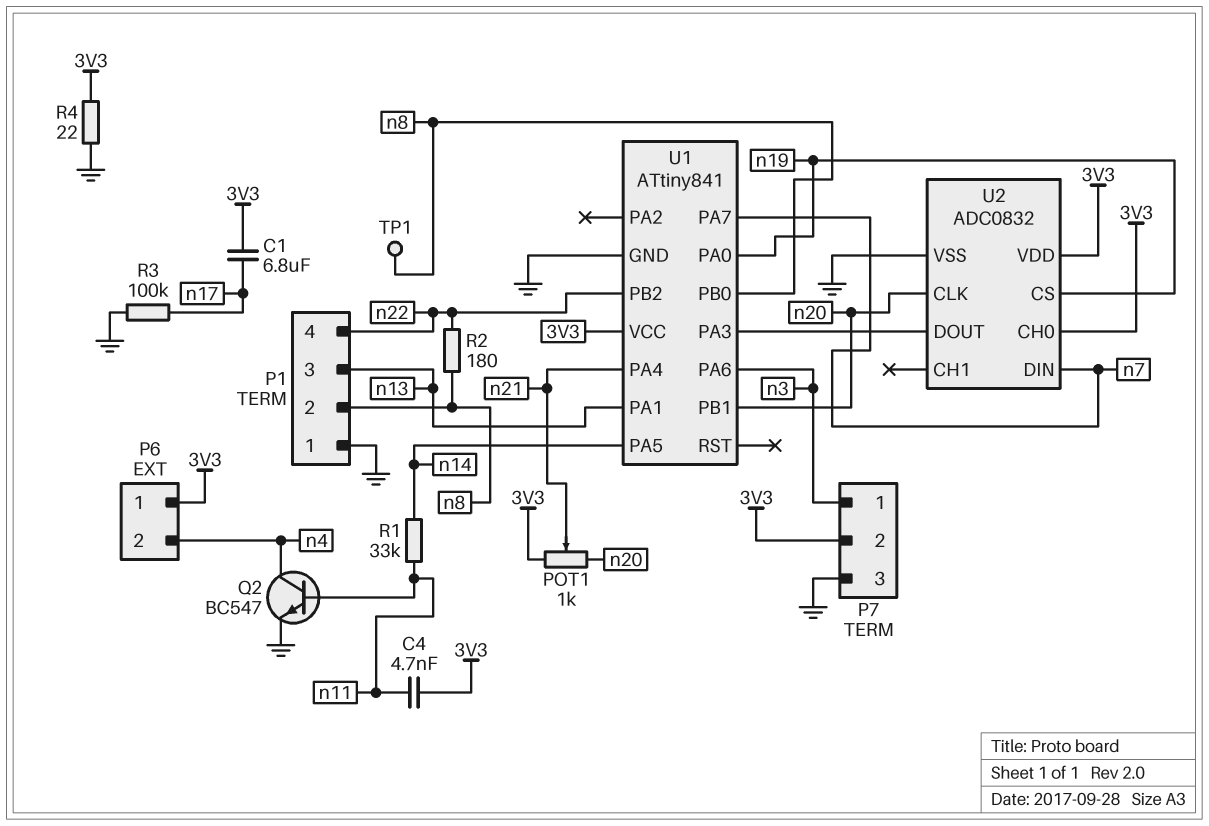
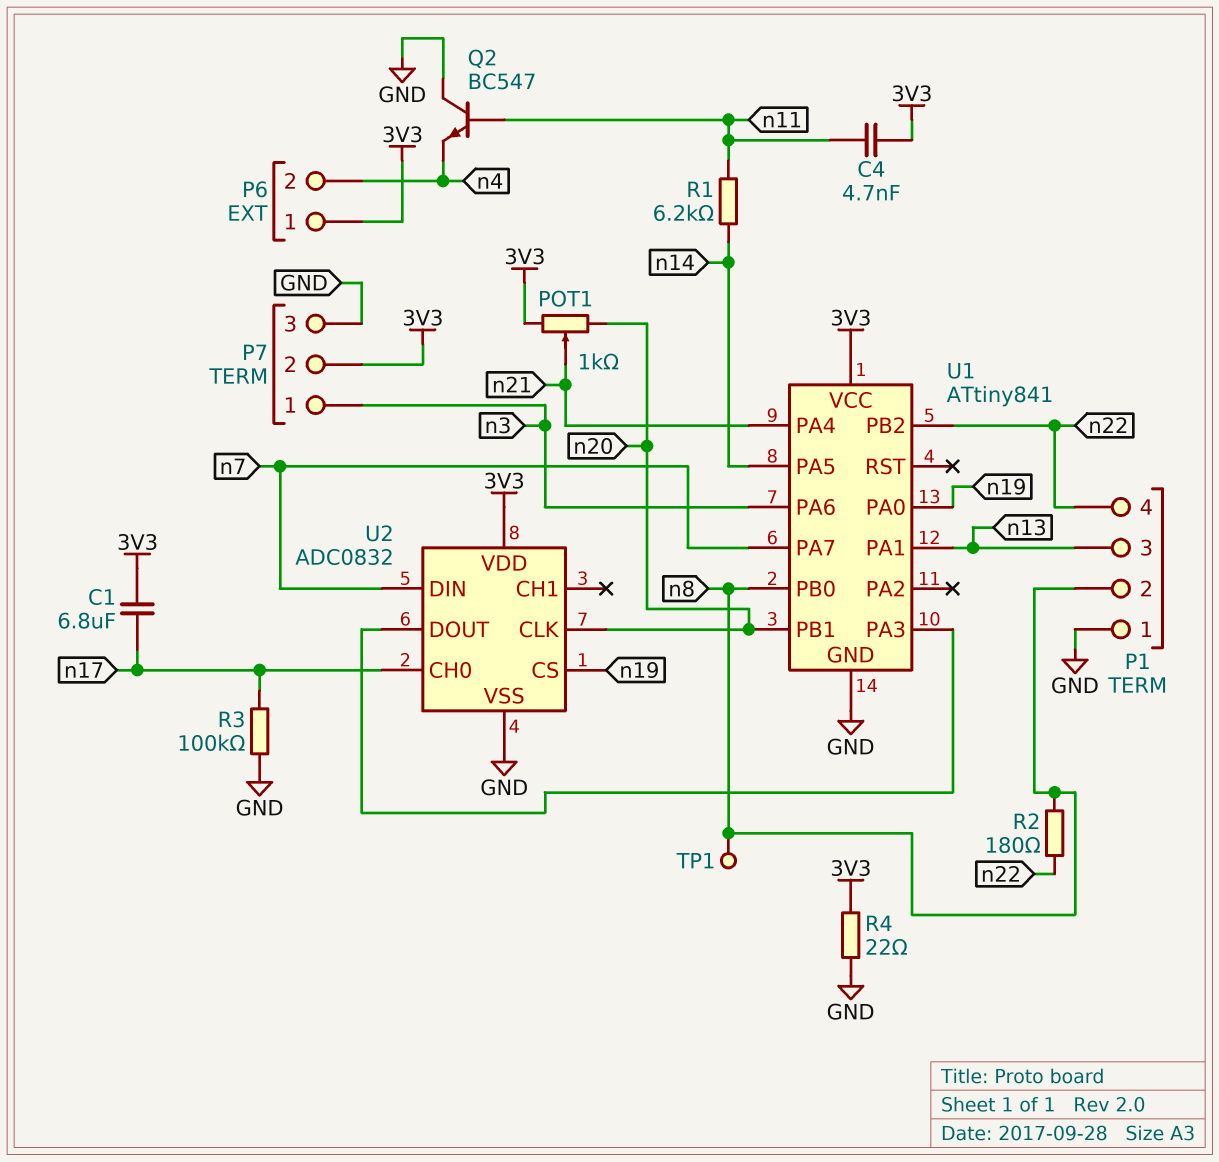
Q2: NPN BC547 (B n11, C n4, E GND) -> NPN BC547 (B n11, C GND, E n4)
R1: 33k (n11, n14) -> 6.2k (n11, n14)
U2 pin CH0: 3V3 -> n17

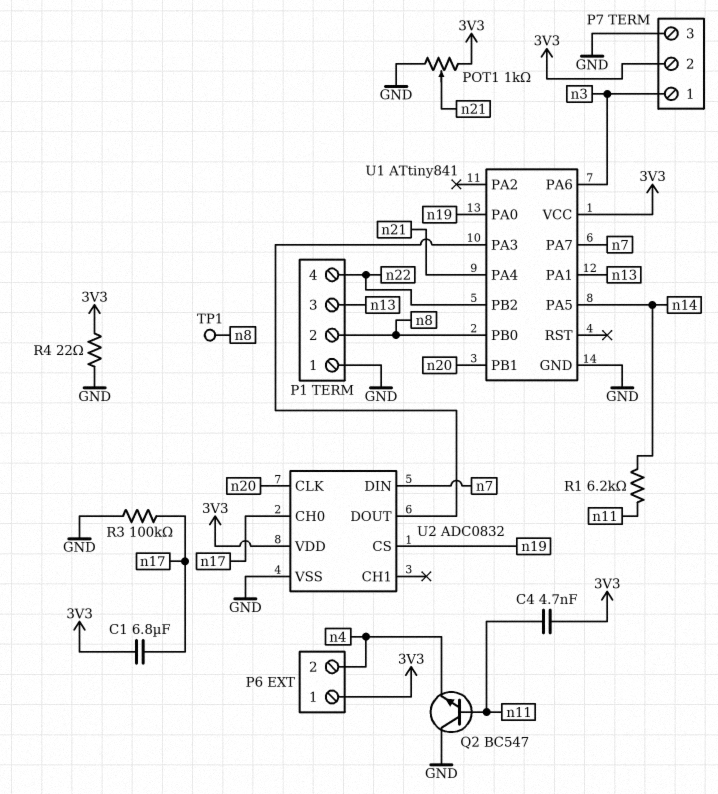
POT1: 1k (3V3, n20, wiper n21) -> 1k (3V3, GND, wiper n21)
R2: 180 (n8, n22) -> none

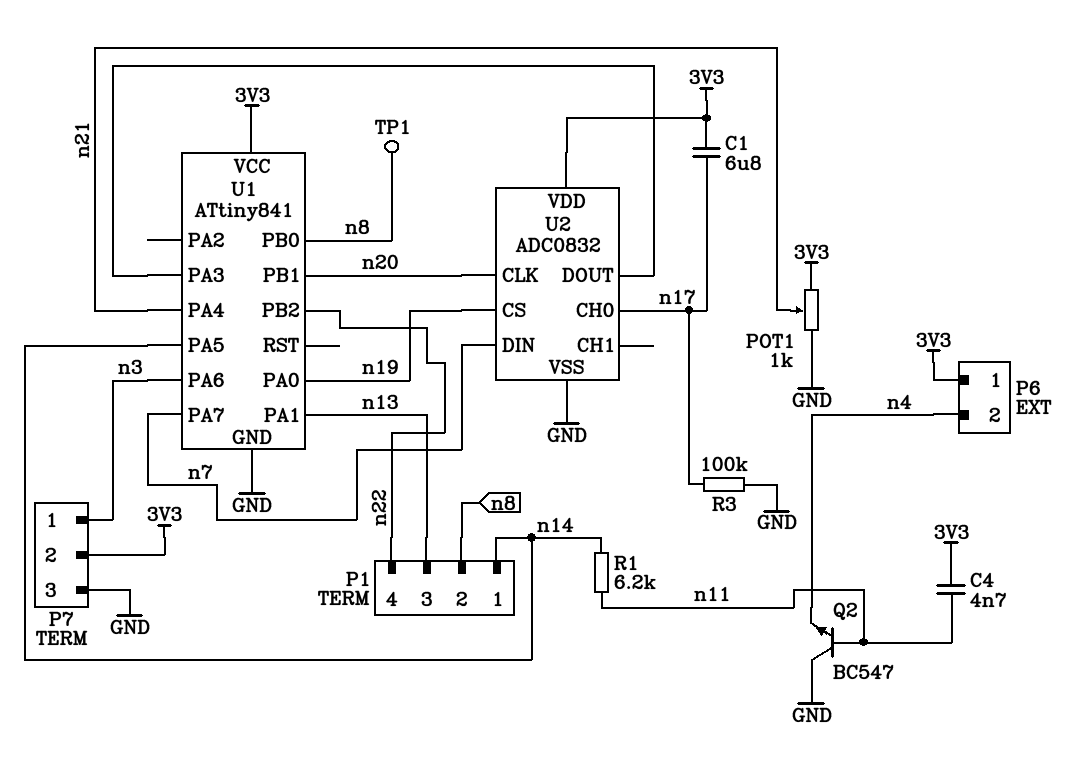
P1 pin 1: GND -> n14
R4: 22 (3V3, GND) -> none

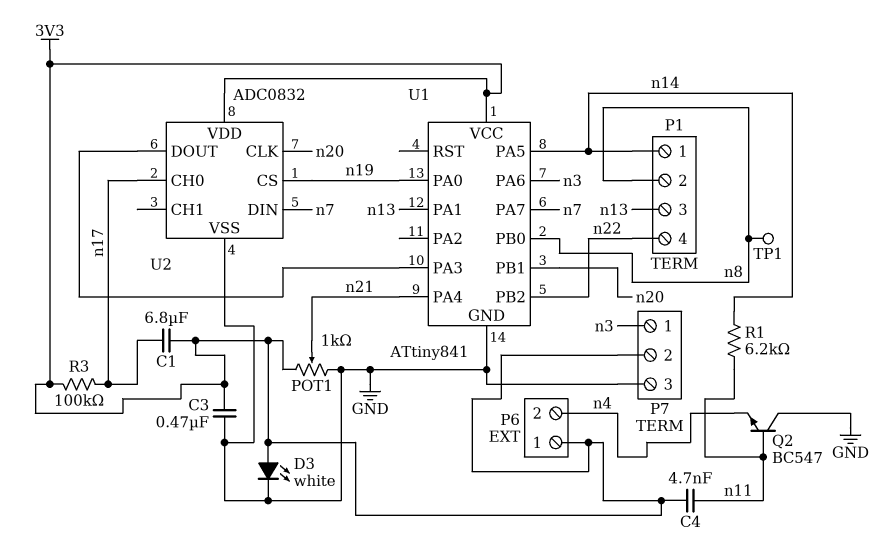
C3: none -> 470nF (3V3, GND)
D3: none -> LED white (A 3V3, K GND)
R3: 100k (GND, n17) -> 100k (3V3, n17)

